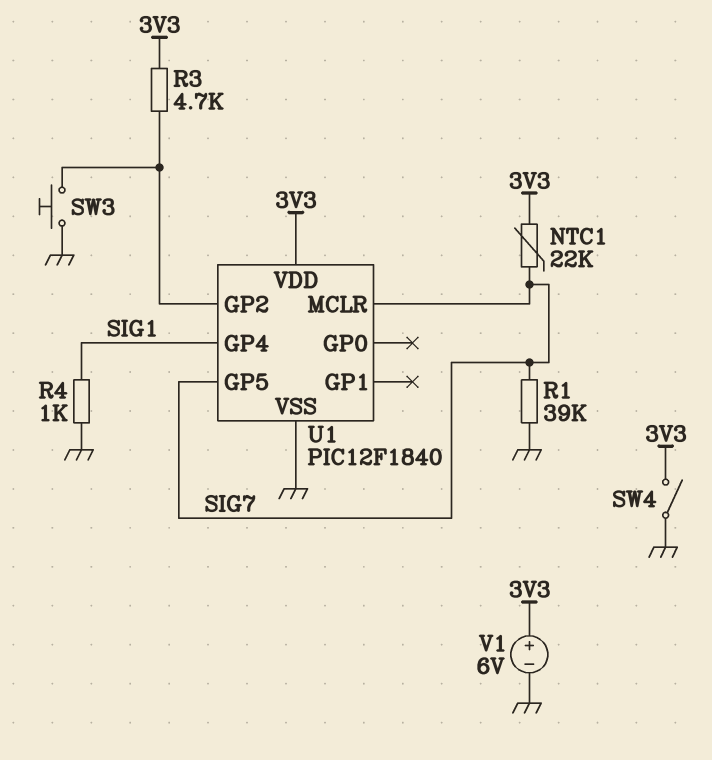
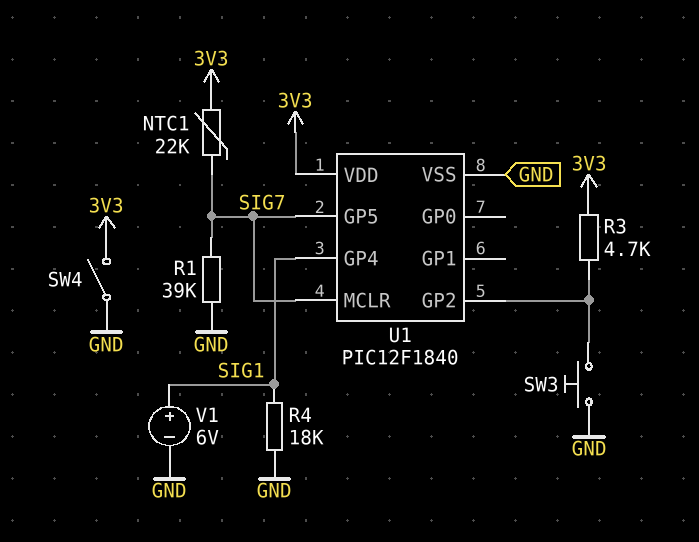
R4: 1k (GND, SIG1) -> 18k (GND, SIG1)
V1: 6V (plus 3V3, minus GND) -> 6V (plus SIG1, minus GND)

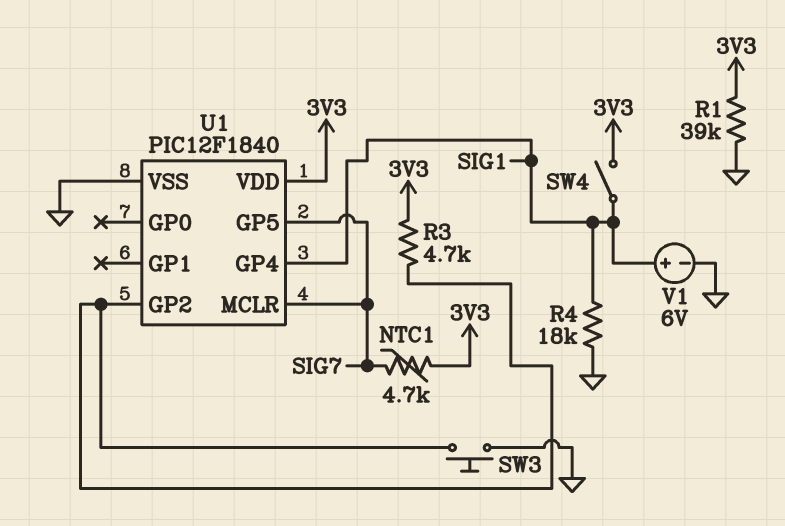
NTC1: 22k (3V3, SIG7) -> 4.7k (3V3, SIG7)
R1: 39k (GND, SIG7) -> 39k (3V3, GND)
SW4: switch (3V3, GND) -> switch (3V3, SIG1)

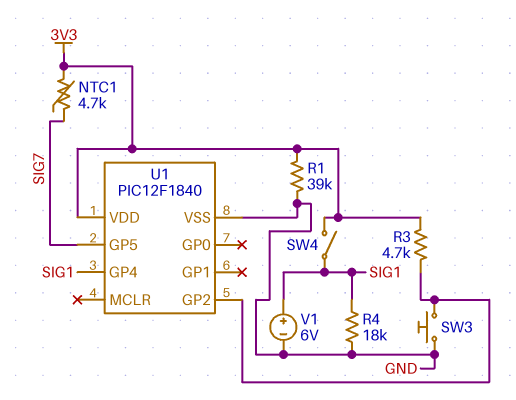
U1 pin MCLR: SIG7 -> none

